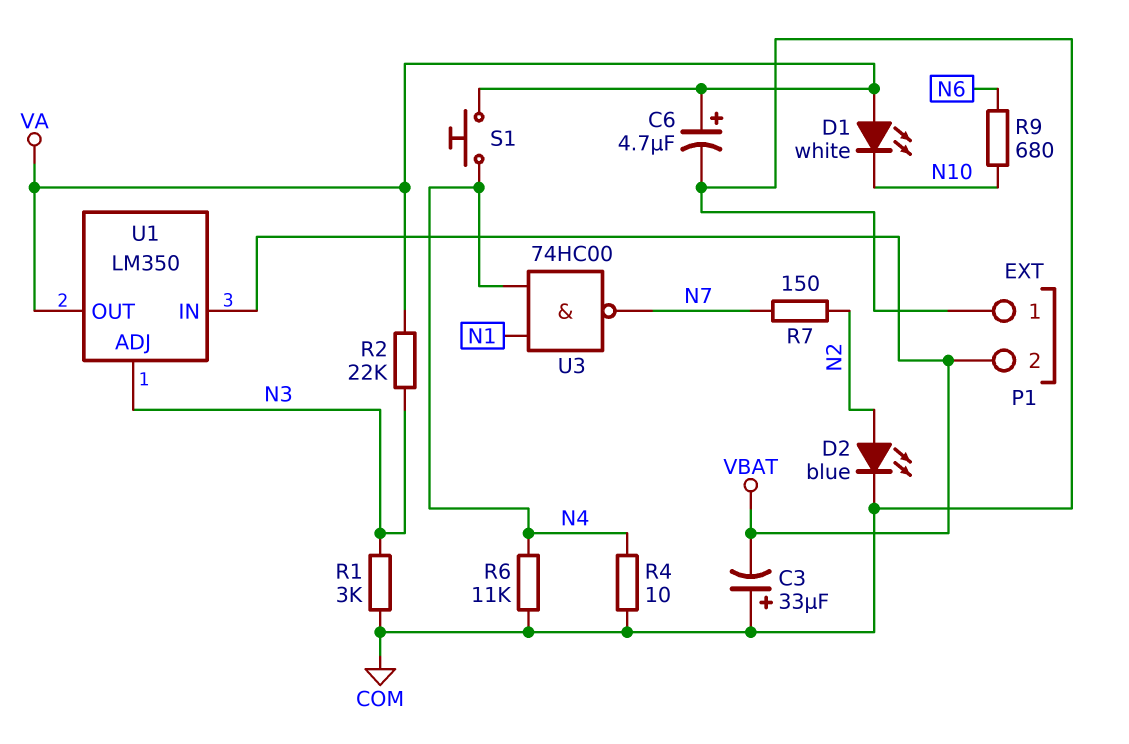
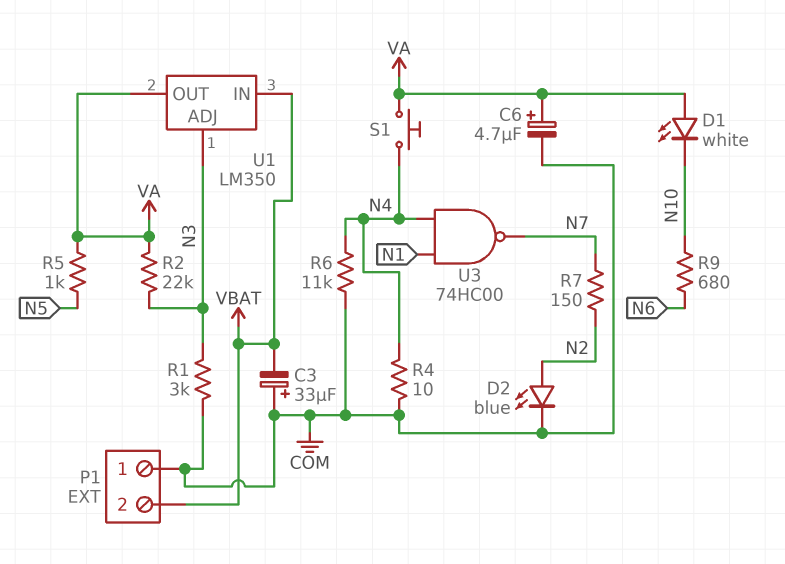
R5: none -> 1k (N5, VA)

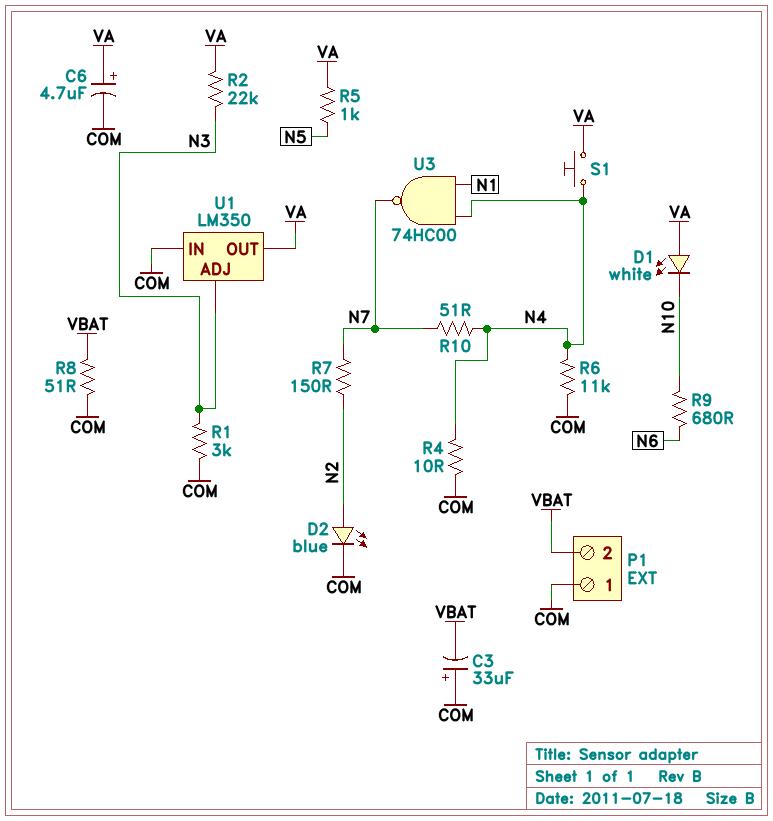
R8: none -> 51 (COM, VBAT)
R10: none -> 51 (N4, N7)
U1 pin IN: VBAT -> COM

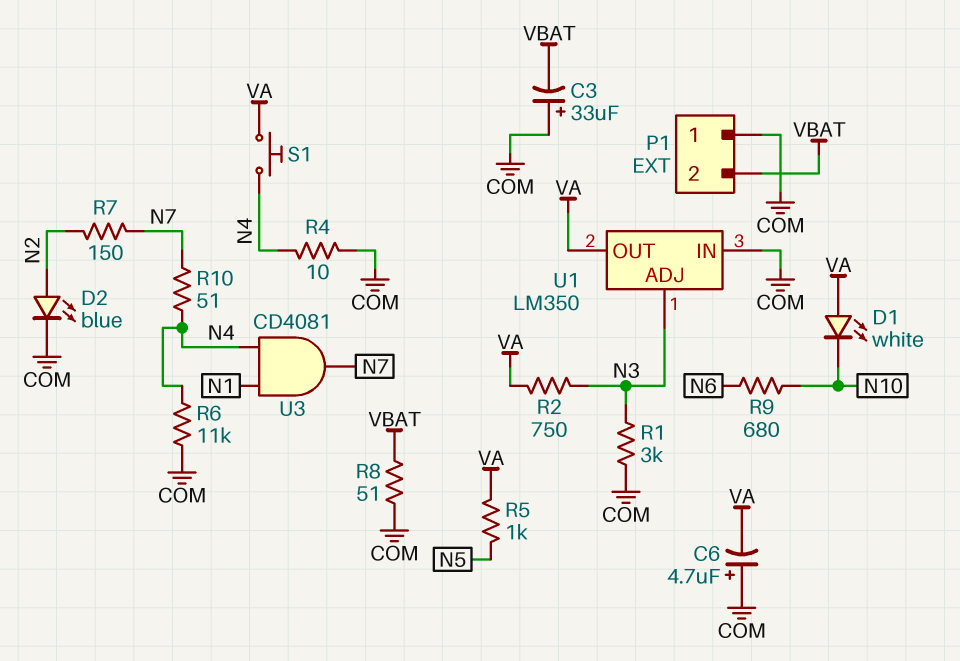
C6: 4.7uF (plus VA, minus COM) -> 4.7uF (plus COM, minus VA)
R2: 22k (N3, VA) -> 750 (N3, VA)
U3: NAND 74HC00 (in N1, in N4, out N7) -> AND CD4081 (in N1, in N4, out N7)

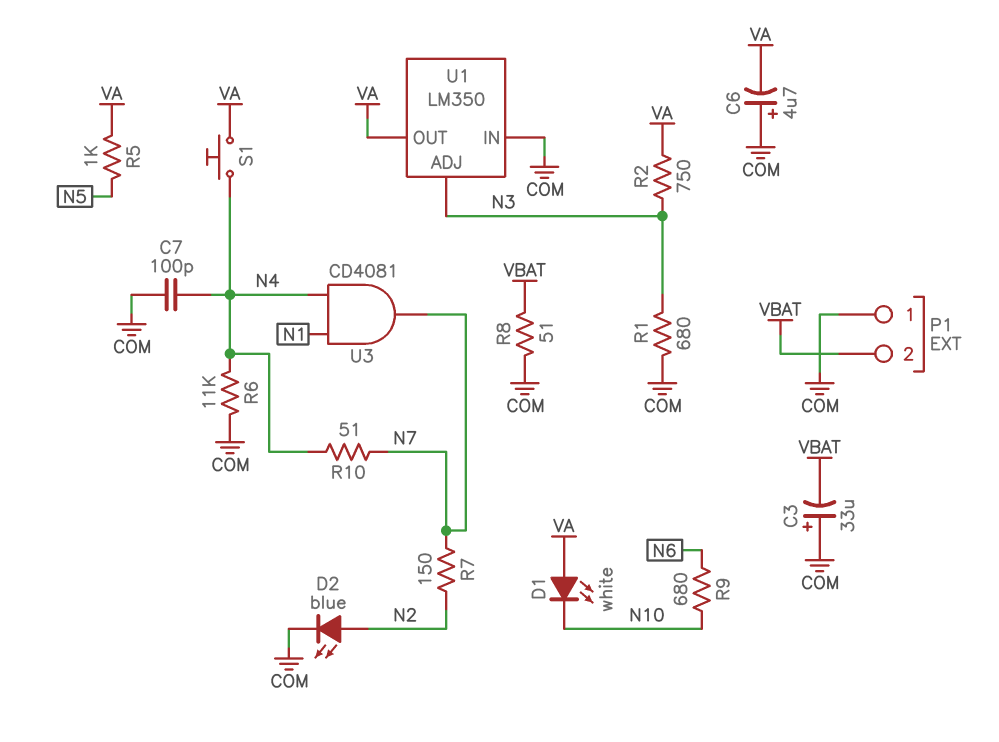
C7: none -> 100pF (COM, N4)
R1: 3k (COM, N3) -> 680 (COM, N3)
R4: 10 (COM, N4) -> none

